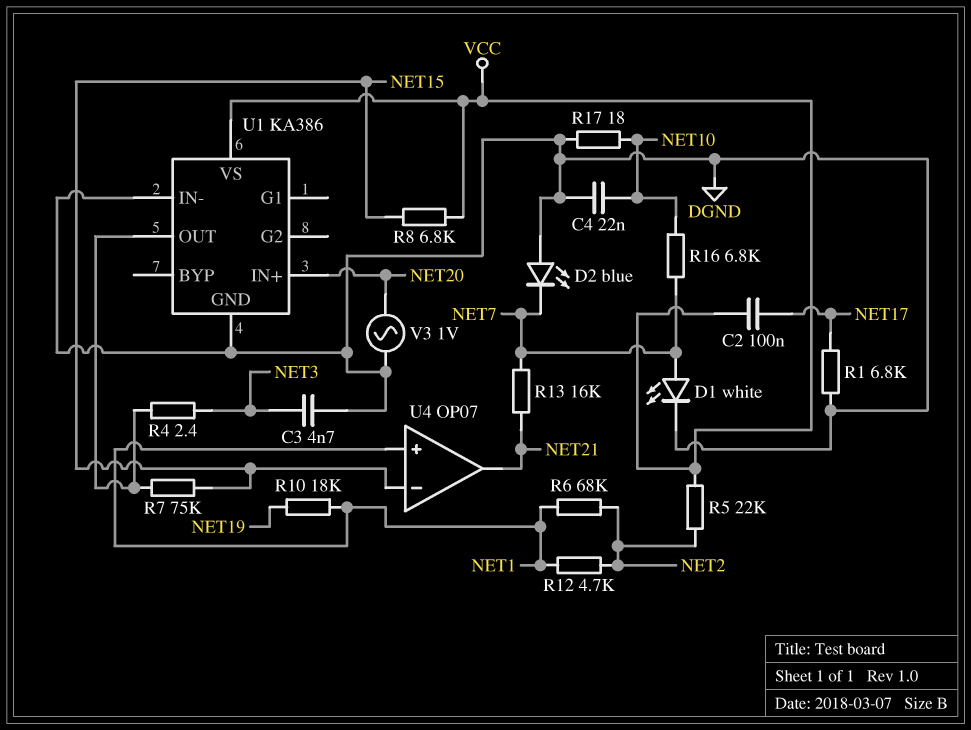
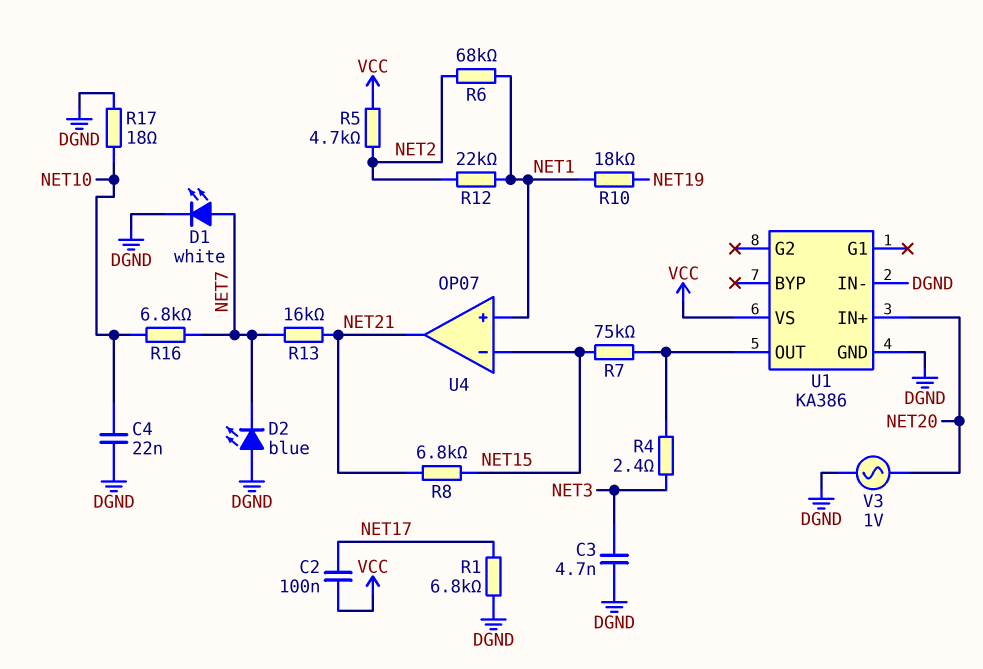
R5: 22k (NET2, VCC) -> 4.7k (NET2, VCC)
R8: 6.8k (NET15, VCC) -> 6.8k (NET15, NET21)
R12: 4.7k (NET1, NET2) -> 22k (NET1, NET2)

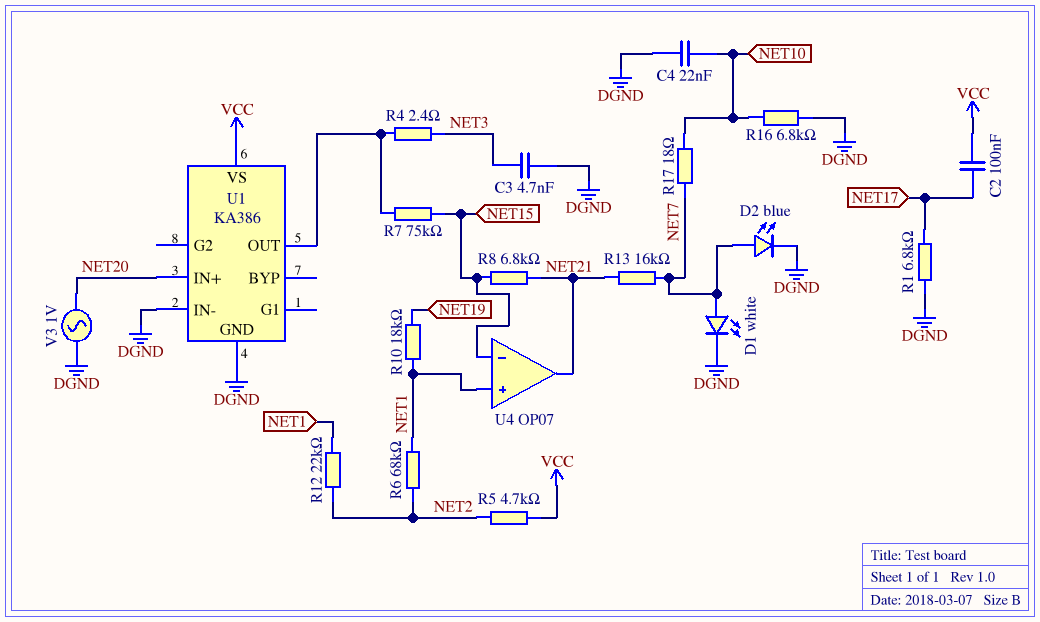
D2: LED blue (A DGND, K NET7) -> LED blue (A NET7, K DGND)
R16: 6.8k (NET7, NET10) -> 6.8k (DGND, NET10)
R17: 18 (DGND, NET10) -> 18 (NET7, NET10)

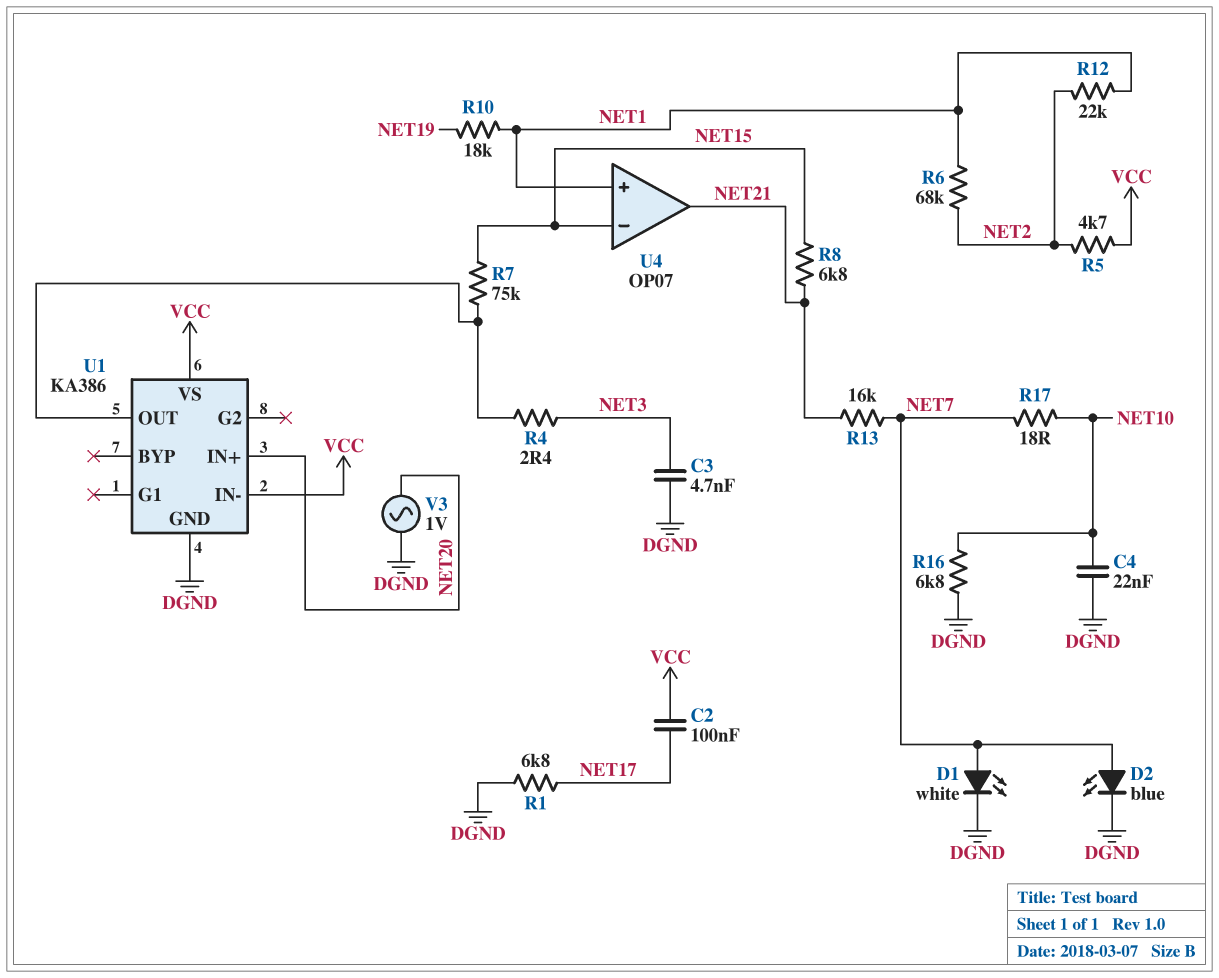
U1 pin IN-: DGND -> VCC

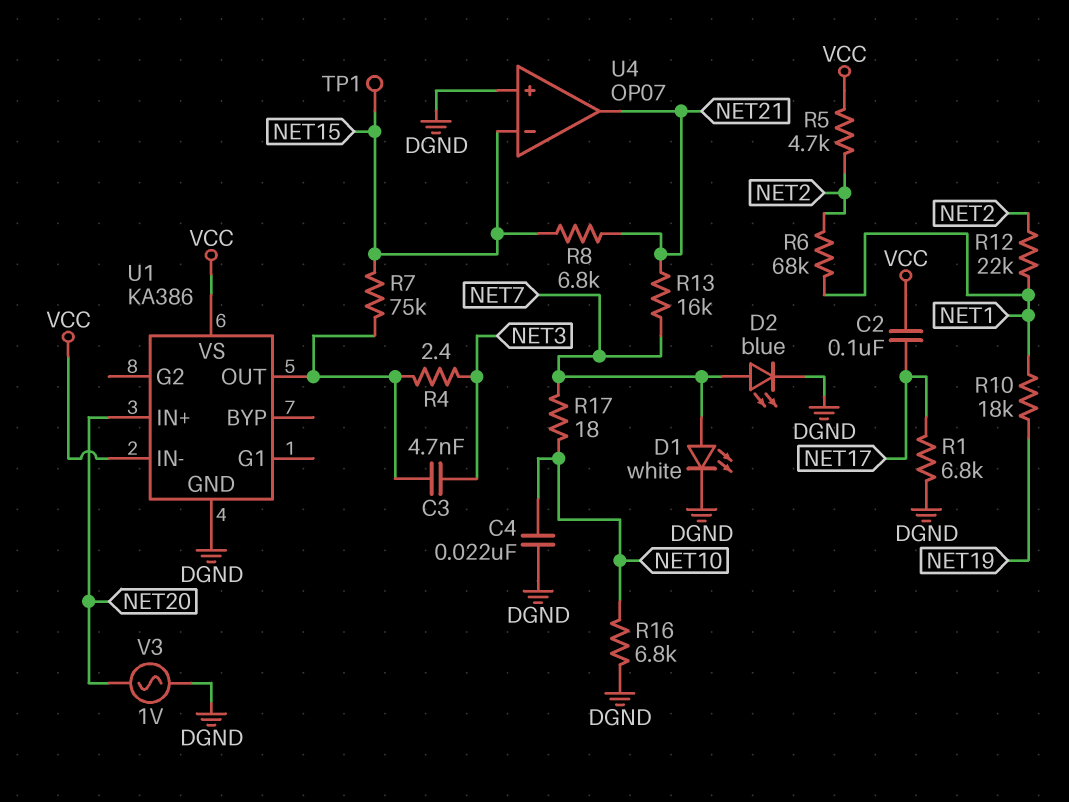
C3: 4.7nF (DGND, NET3) -> 4.7nF (NET3, U1/OUT)
TP1: none -> test point (NET15)
U4 pin in+: NET1 -> DGND

